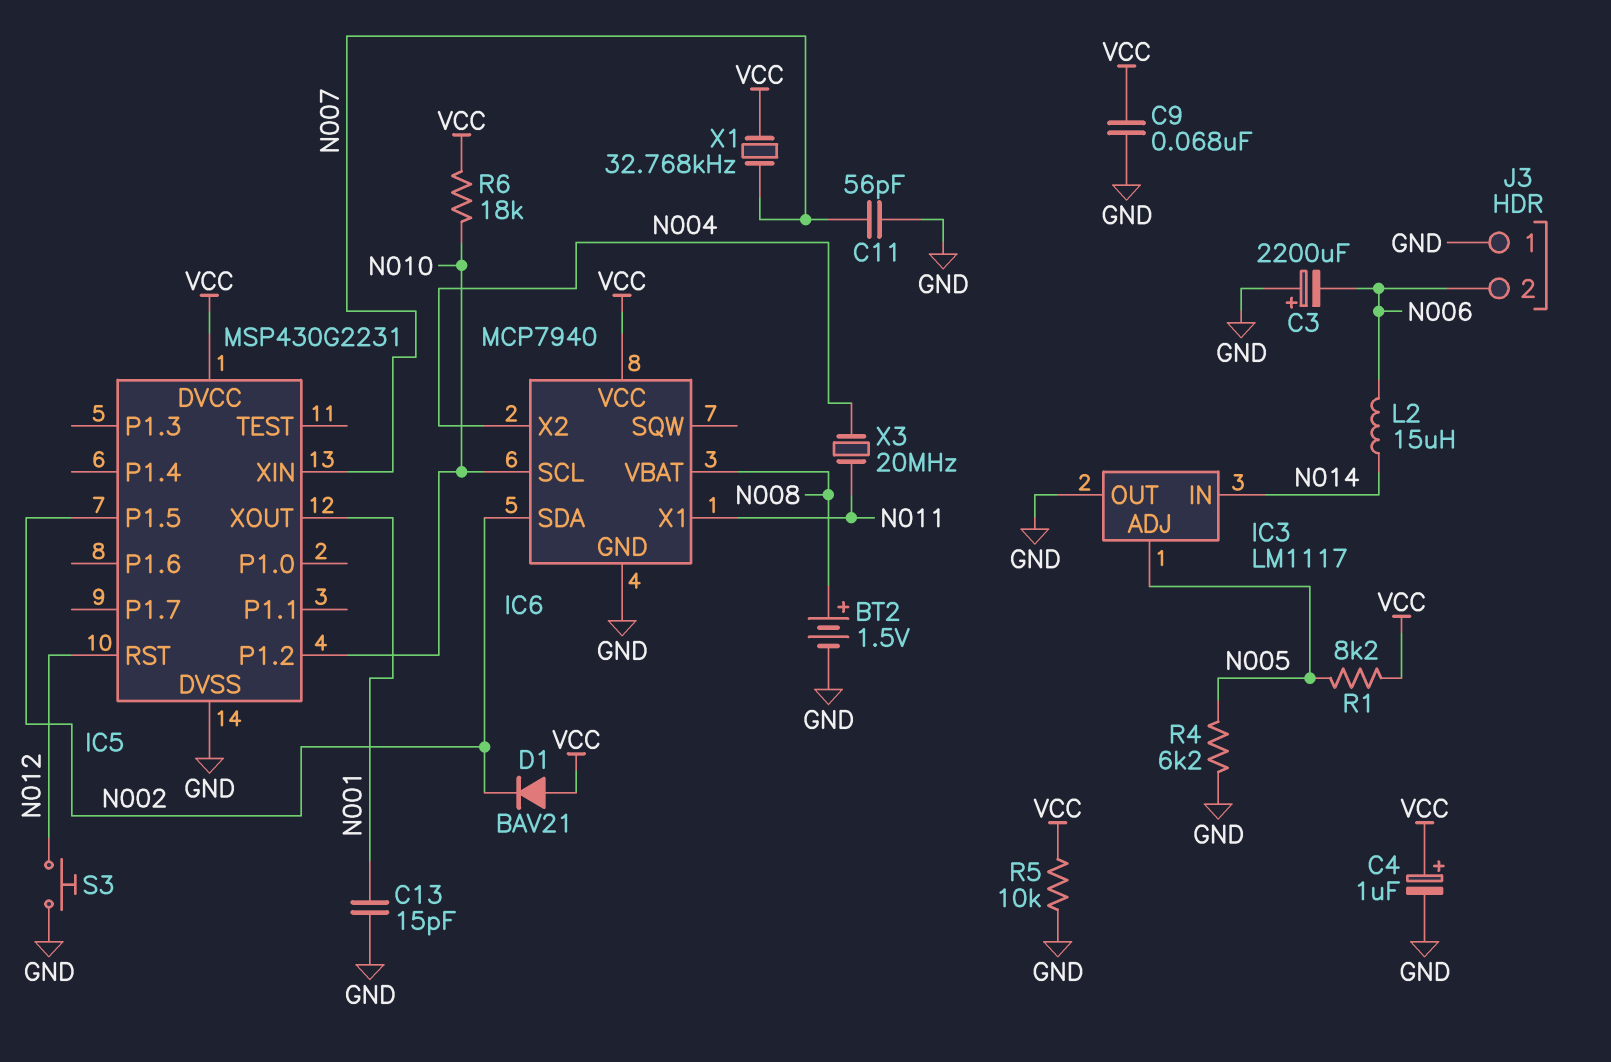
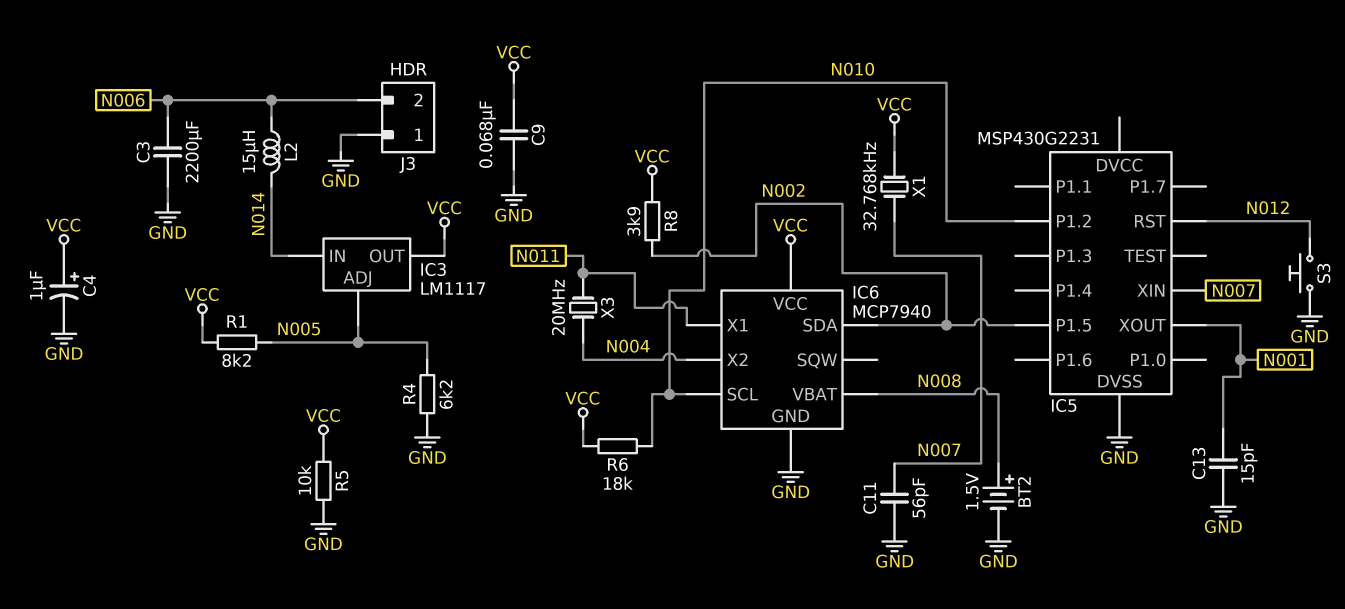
C3: 2200uF (plus GND, minus N006) -> 2200uF (GND, N006)
D1: diode BAV21 (A VCC, K N002) -> none
IC3 pin OUT: GND -> VCC
IC5 pin DVCC: VCC -> none
R8: none -> 3.9k (N002, VCC)

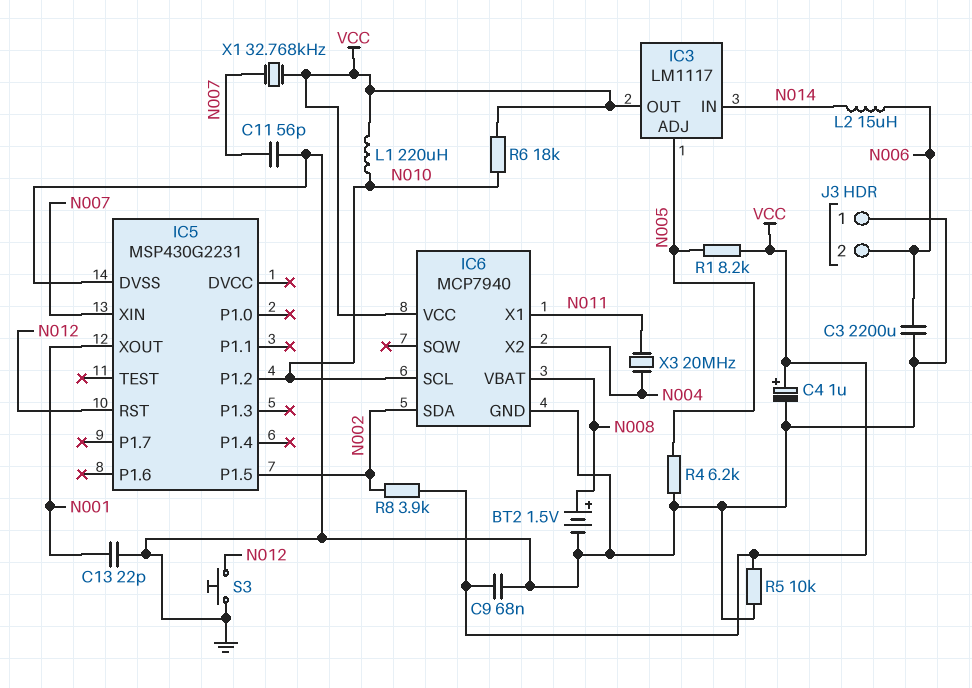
C13: 15pF (GND, N001) -> 22pF (GND, N001)
L1: none -> 220uH (N010, VCC)

